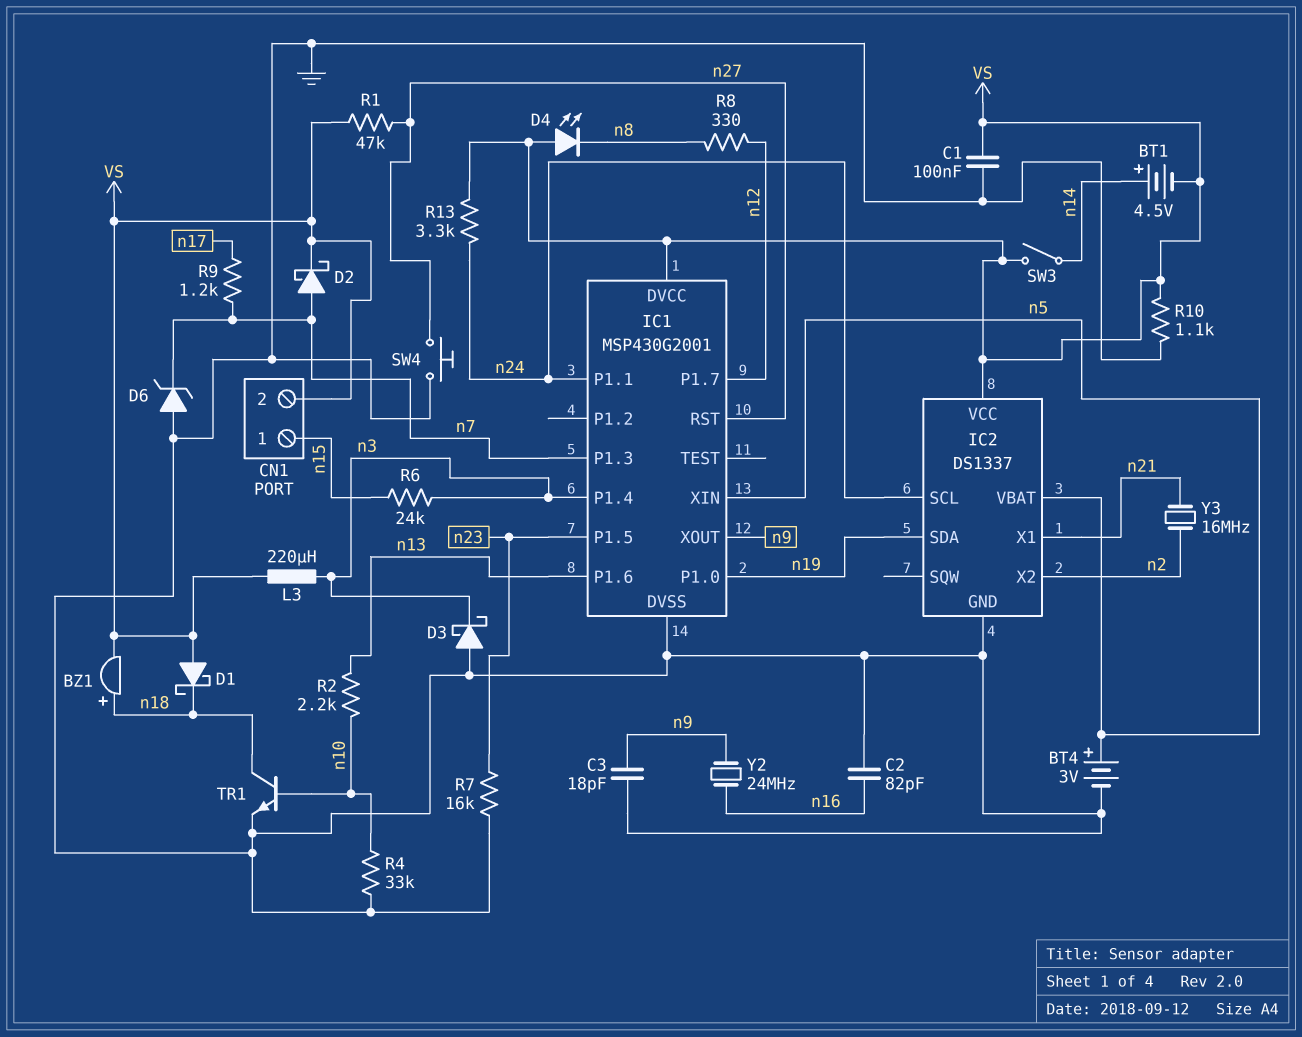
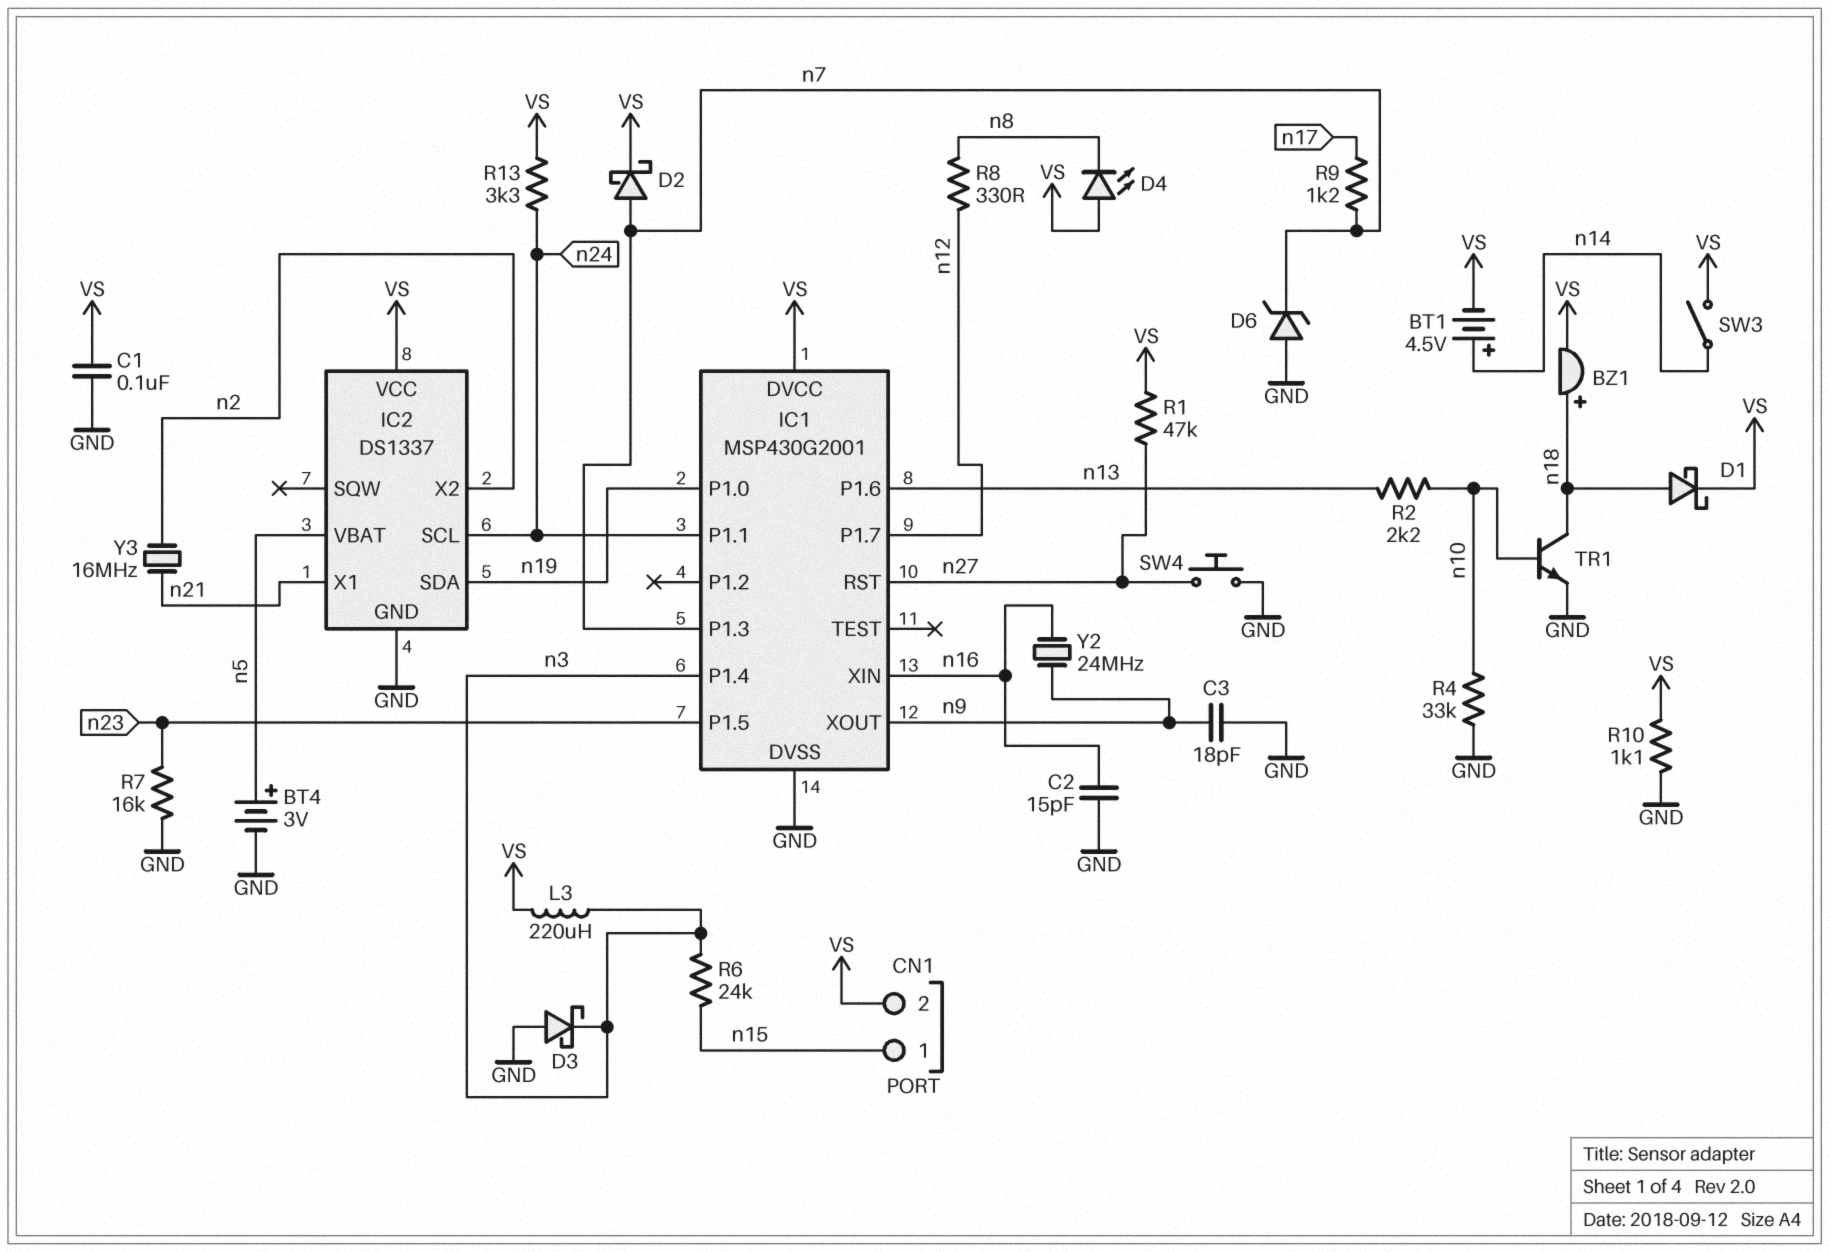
C2: 82pF (GND, n16) -> 15pF (GND, n16)
D1: schottky (A VS, K n18) -> schottky (A n18, K VS)
IC1 pin XIN: n5 -> n16

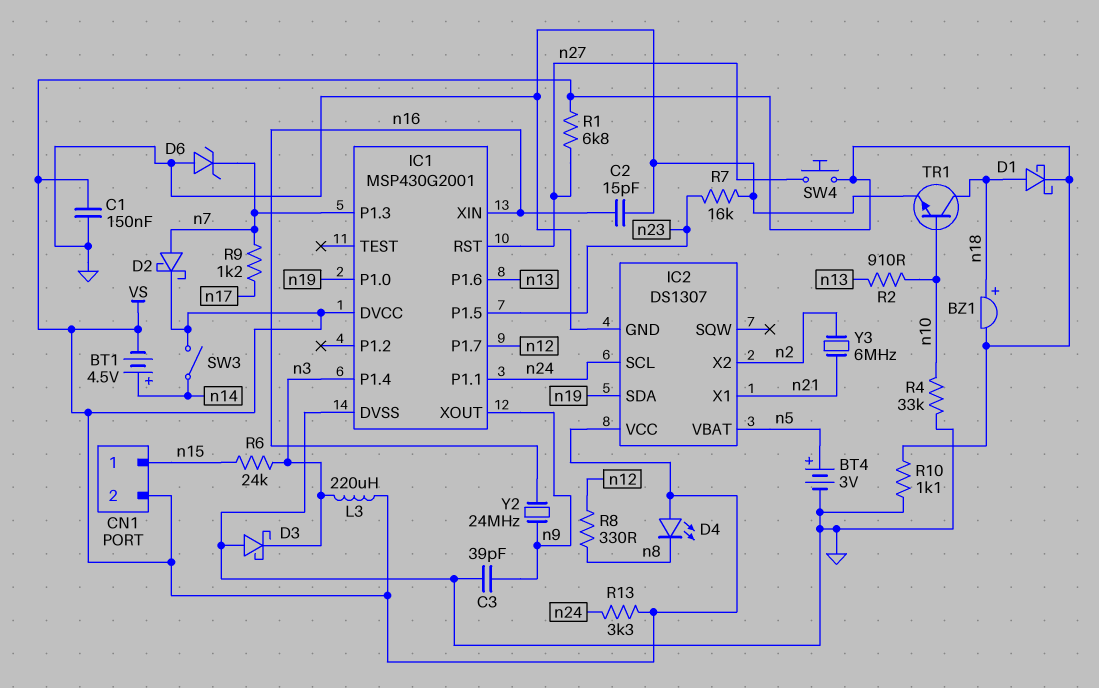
C1: 100nF (GND, VS) -> 150nF (GND, VS)
C3: 18pF (GND, n9) -> 39pF (GND, n9)
IC2: DS1337 -> DS1307
R1: 47k (VS, n27) -> 6.8k (VS, n27)
R2: 2.2k (n10, n13) -> 910 (n10, n13)
SW4: button (GND, n27) -> button (VS, n27)
Y3: 16MHz (n2, n21) -> 6MHz (n2, n21)

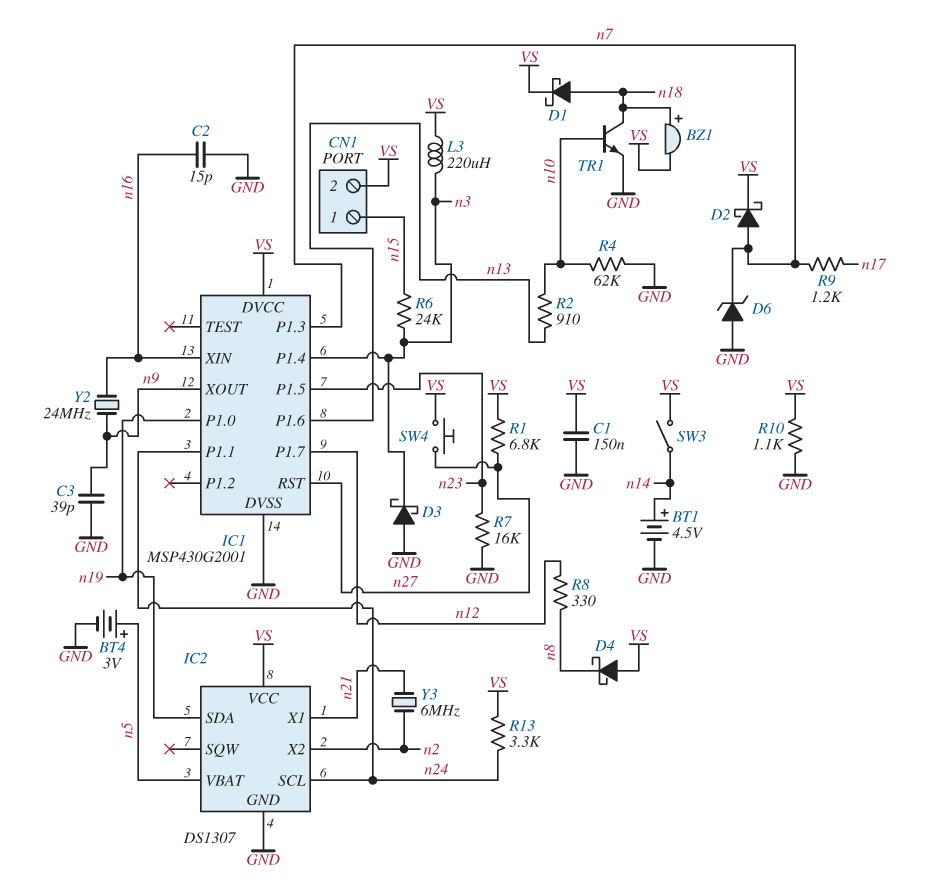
BT1: 4.5V (plus n14, minus VS) -> 4.5V (plus n14, minus GND)
D4: LED (A VS, K n8) -> schottky (A VS, K n8)
R4: 33k (GND, n10) -> 62k (GND, n10)

